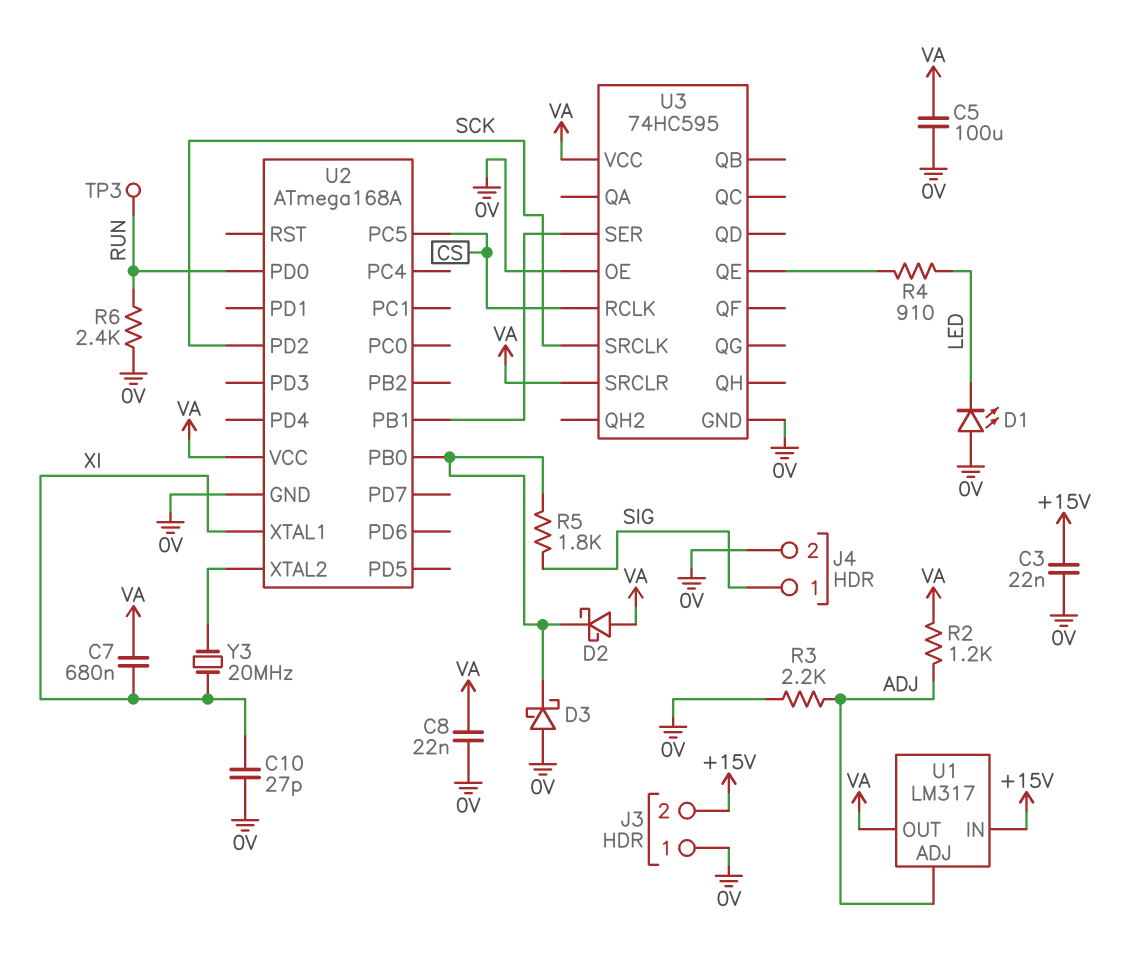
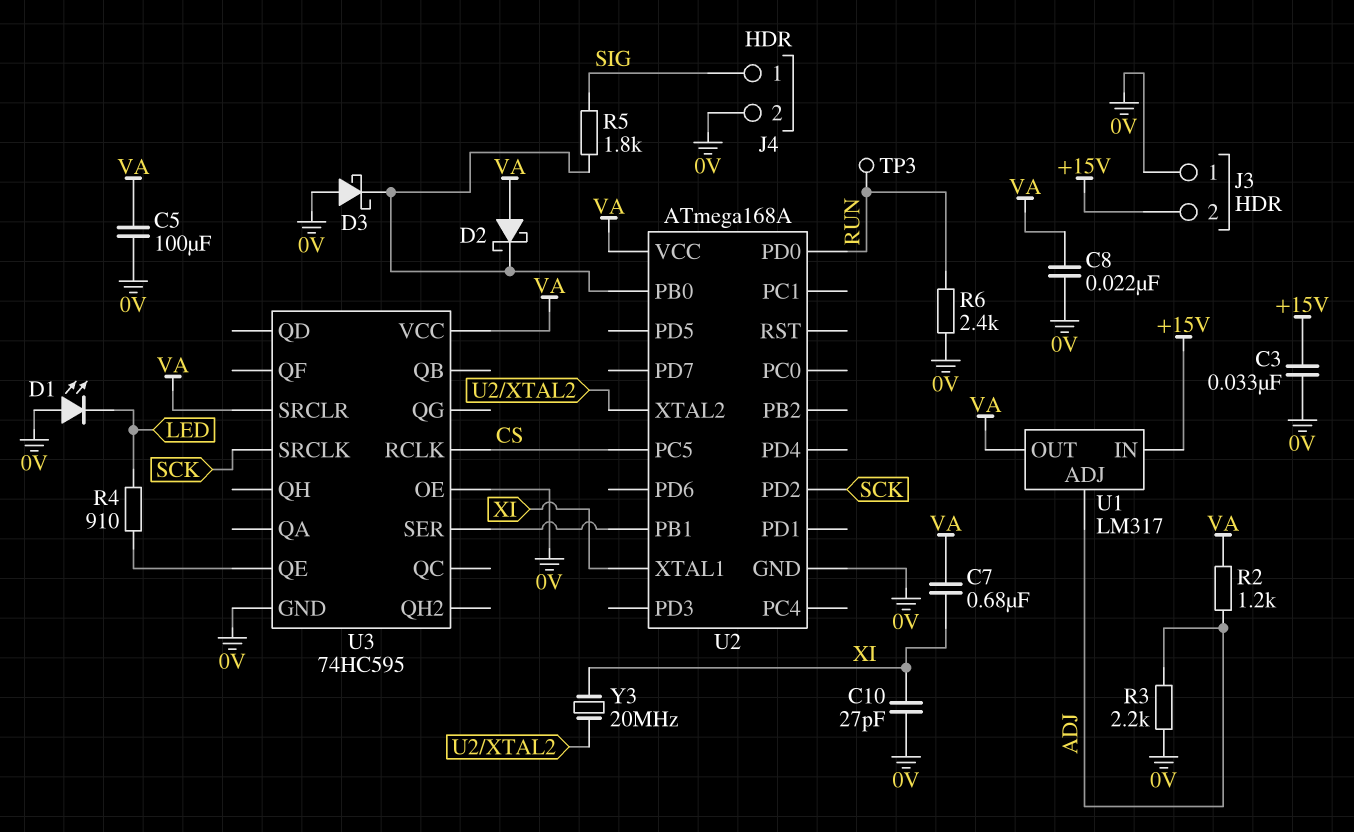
C3: 22nF (+15V, 0V) -> 33nF (+15V, 0V)

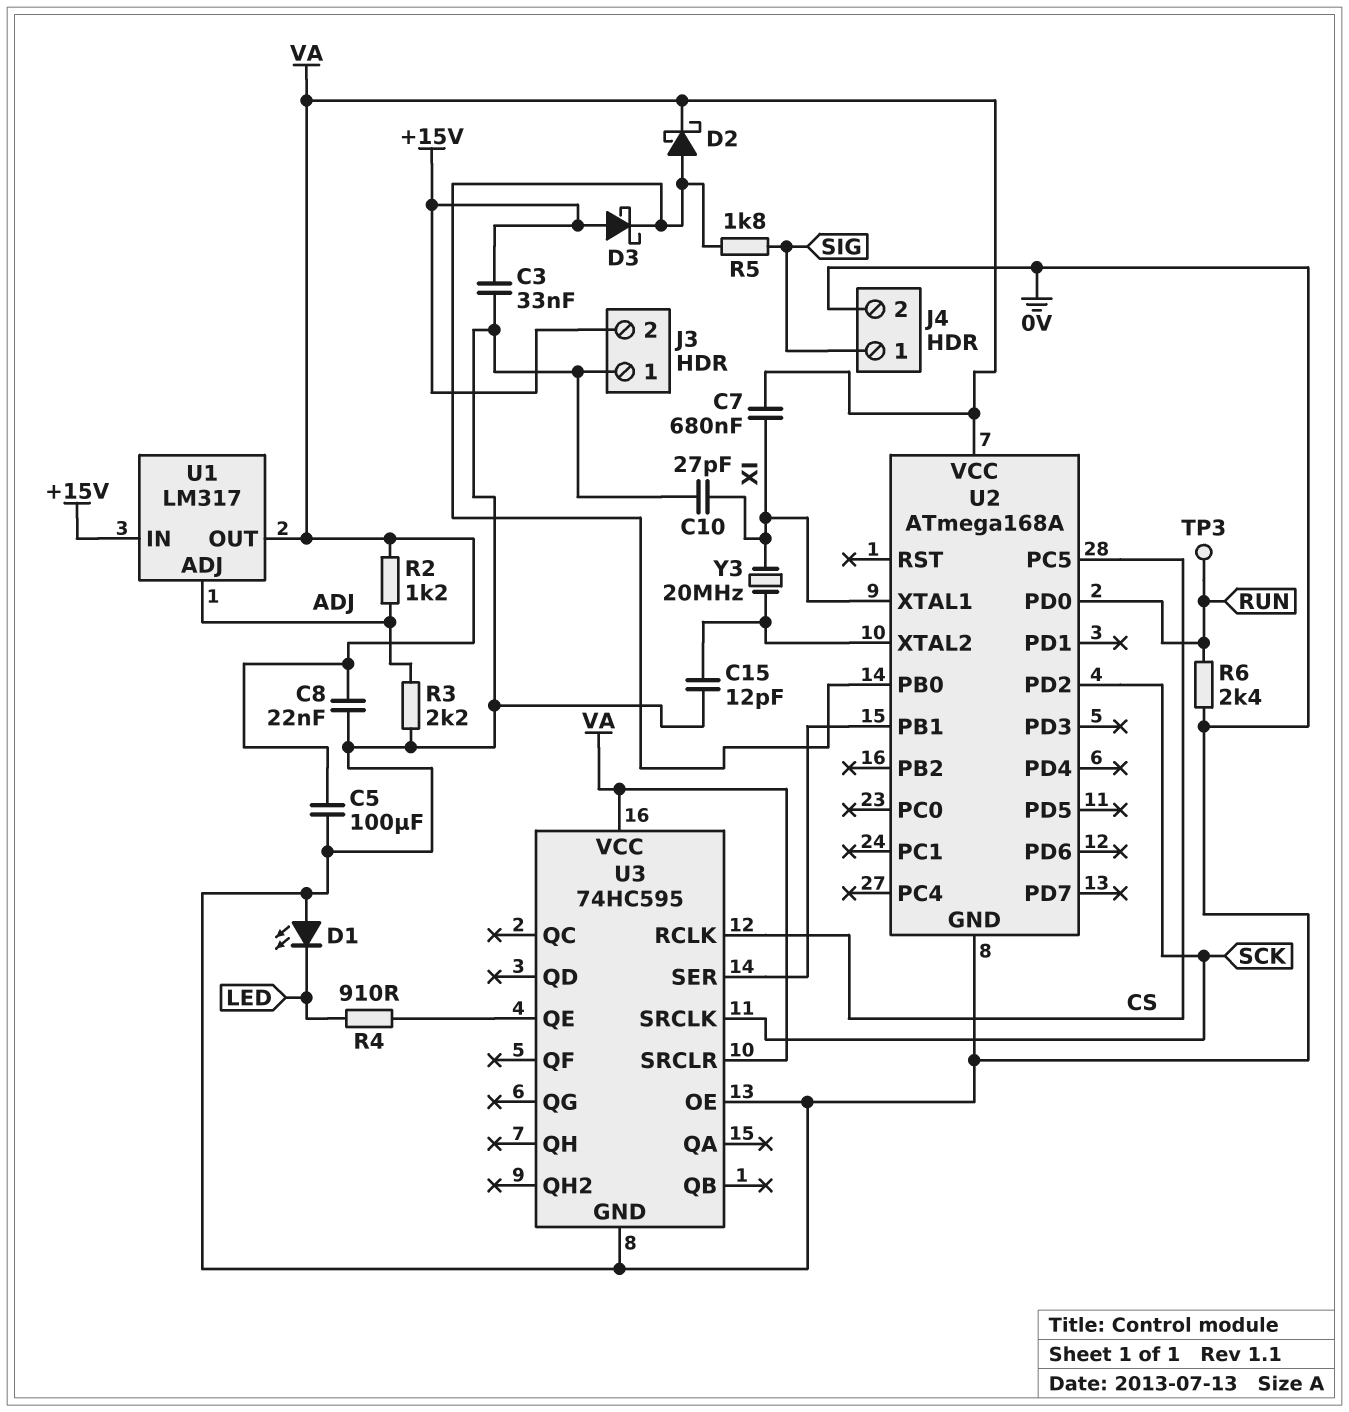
C15: none -> 12pF (0V, U2/XTAL2)
D2: schottky (A VA, K U2/PB0) -> schottky (A U2/PB0, K VA)
D3: schottky (A 0V, K U2/PB0) -> schottky (A +15V, K U2/PB0)

